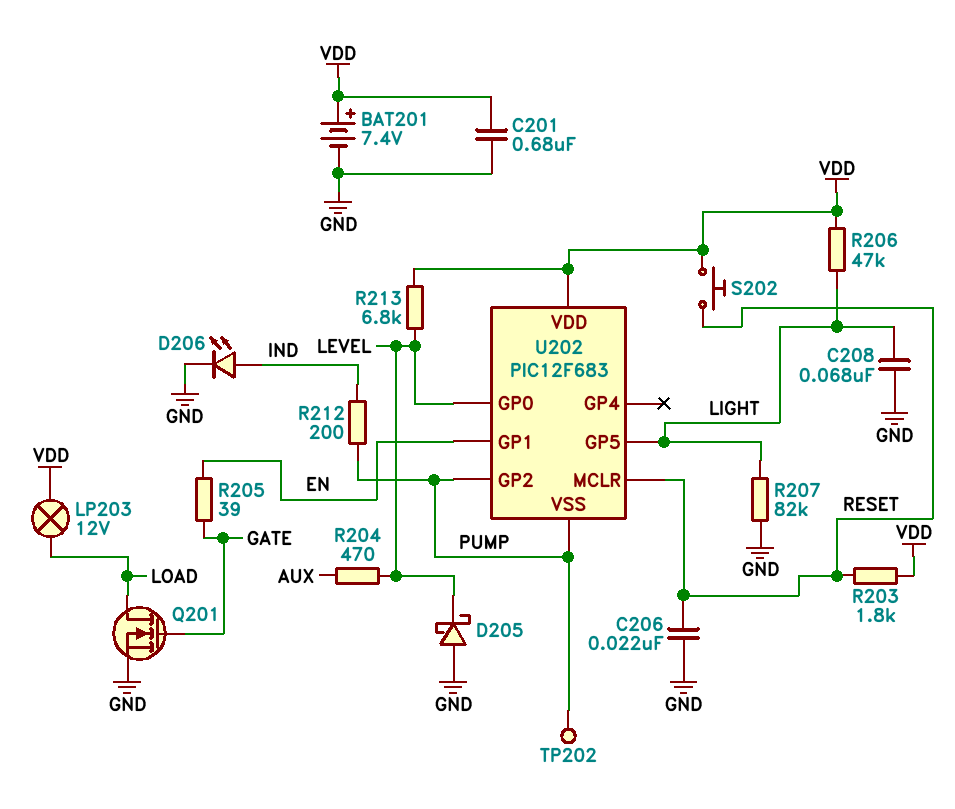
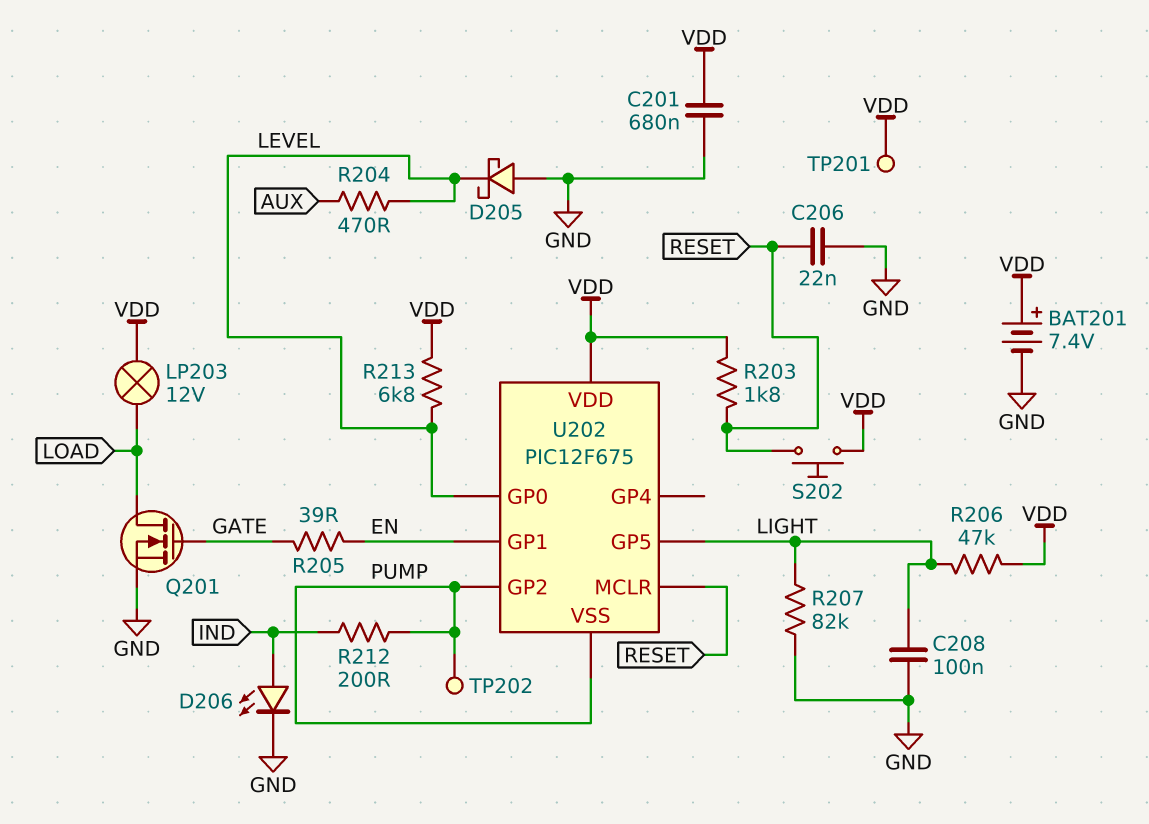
C208: 68nF (GND, LIGHT) -> 100nF (GND, LIGHT)
TP201: none -> test point (VDD)
U202: PIC12F683 -> PIC12F675

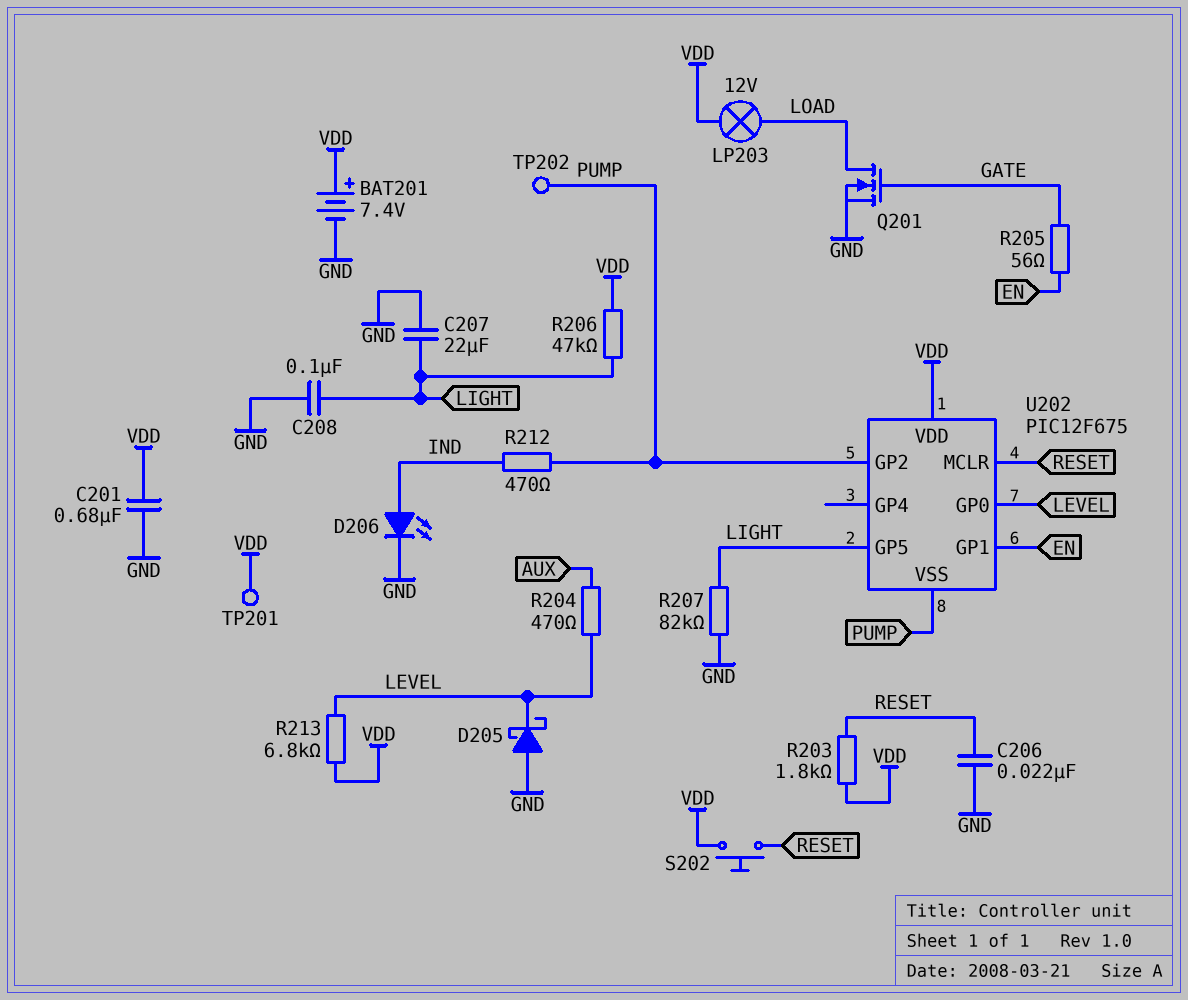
C207: none -> 22uF (GND, LIGHT)
R205: 39 (EN, GATE) -> 56 (EN, GATE)
R212: 200 (IND, PUMP) -> 470 (IND, PUMP)

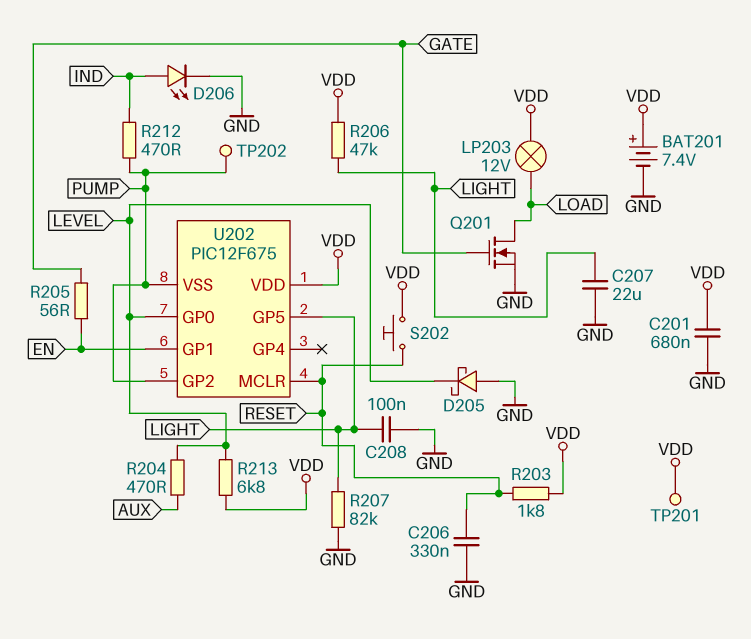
C206: 22nF (GND, RESET) -> 330nF (GND, RESET)

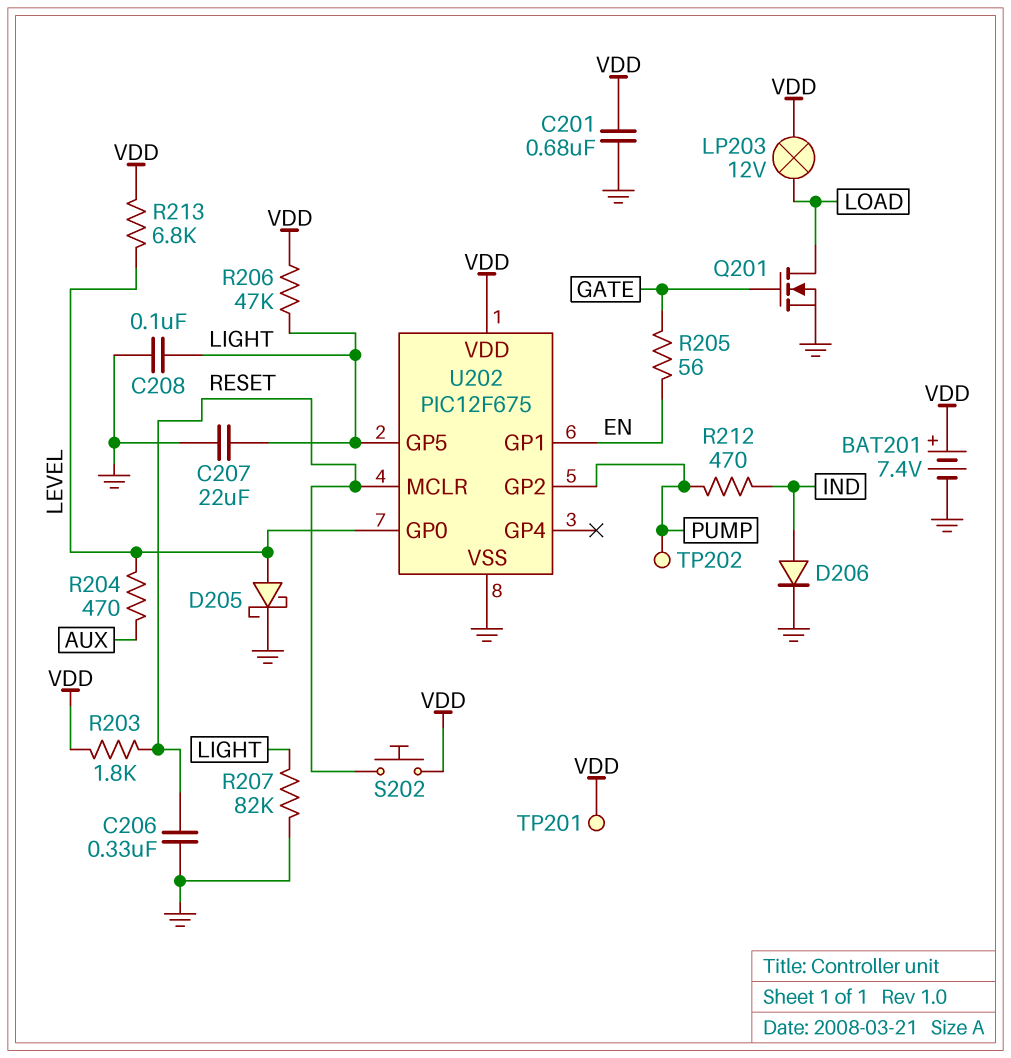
D205: schottky (A GND, K LEVEL) -> schottky (A LEVEL, K GND)
D206: LED (A IND, K GND) -> diode (A IND, K GND)
U202 pin VSS: PUMP -> GND

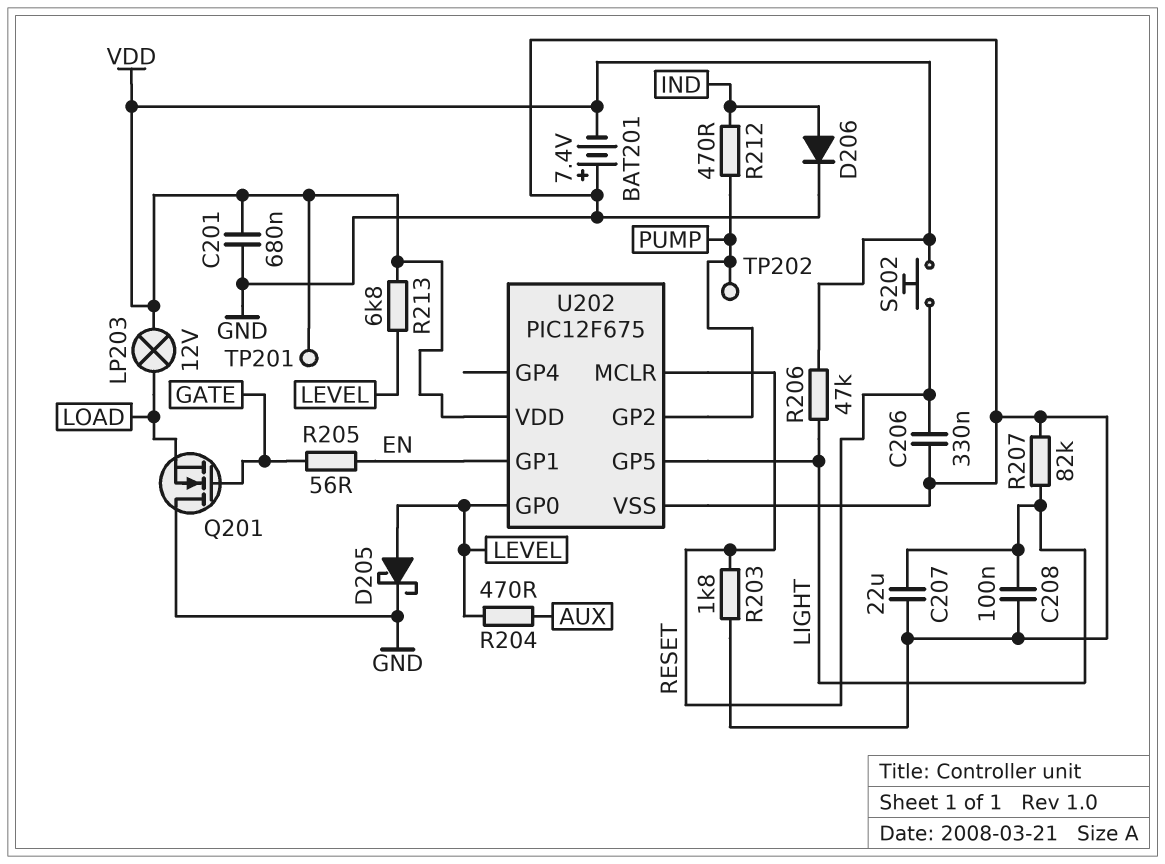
BAT201: 7.4V (plus VDD, minus GND) -> 7.4V (plus GND, minus VDD)
Q201: NMOS (G GATE, D LOAD, S GND) -> NMOS (G GATE, D GND, S LOAD)
R203: 1.8k (RESET, VDD) -> 1.8k (GND, RESET)

